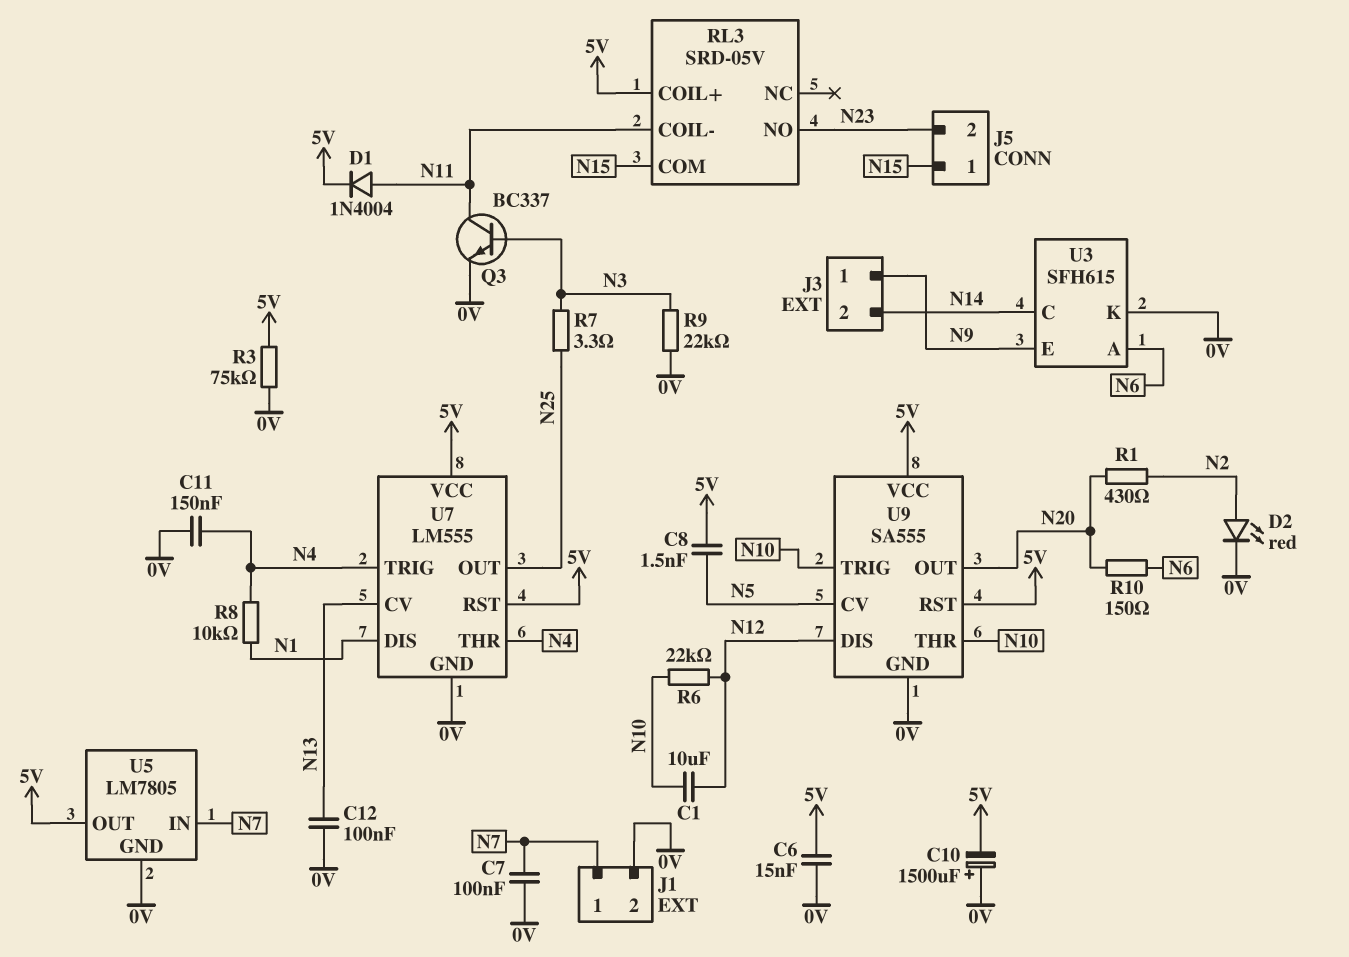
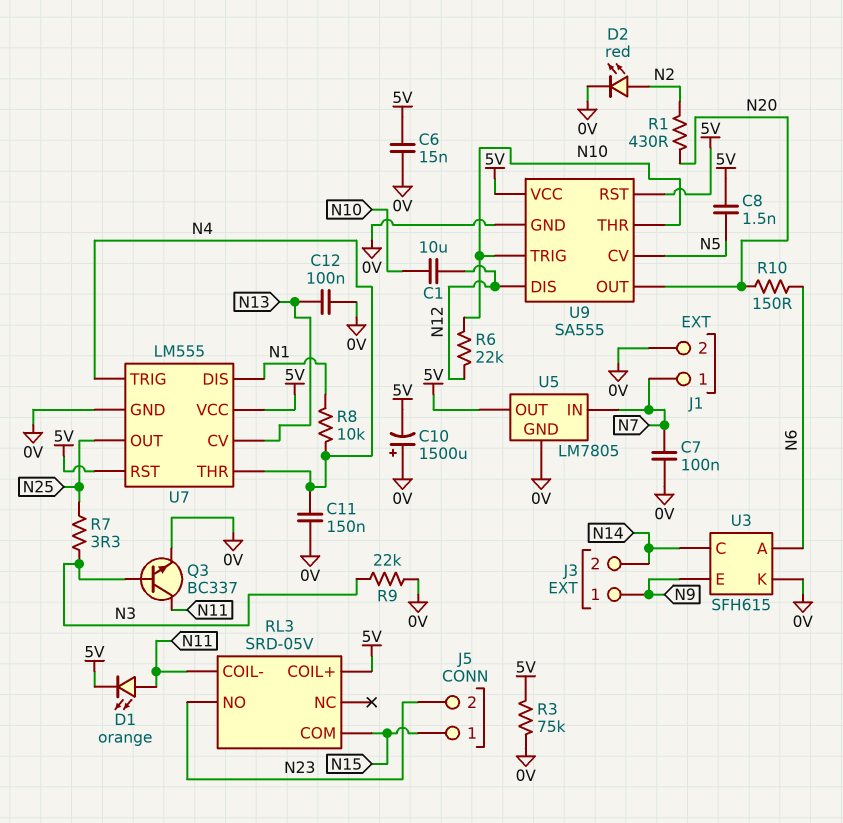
D1: diode 1N4004 (A N11, K 5V) -> LED orange (A N11, K 5V)

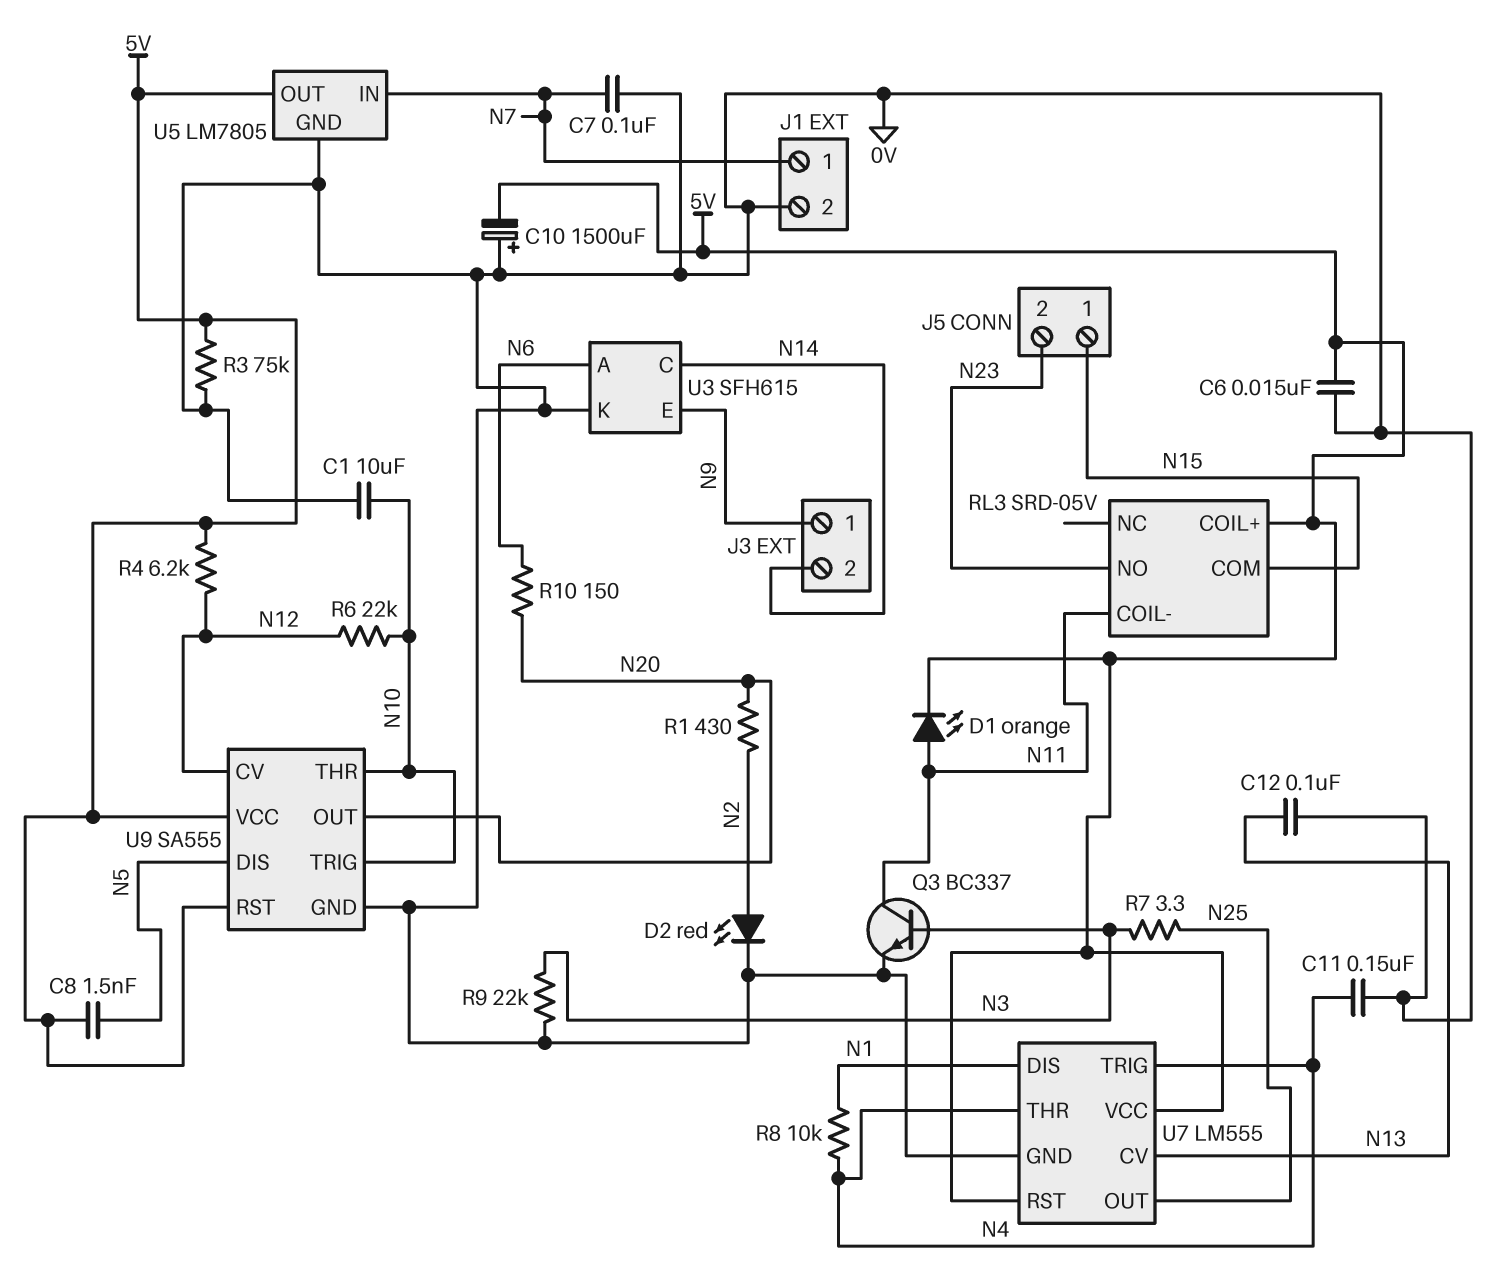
C1: 10uF (N10, N12) -> 10uF (0V, N10)
R4: none -> 6.2k (5V, N12)
U9 pin CV: N5 -> N12
U9 pin DIS: N12 -> N5

